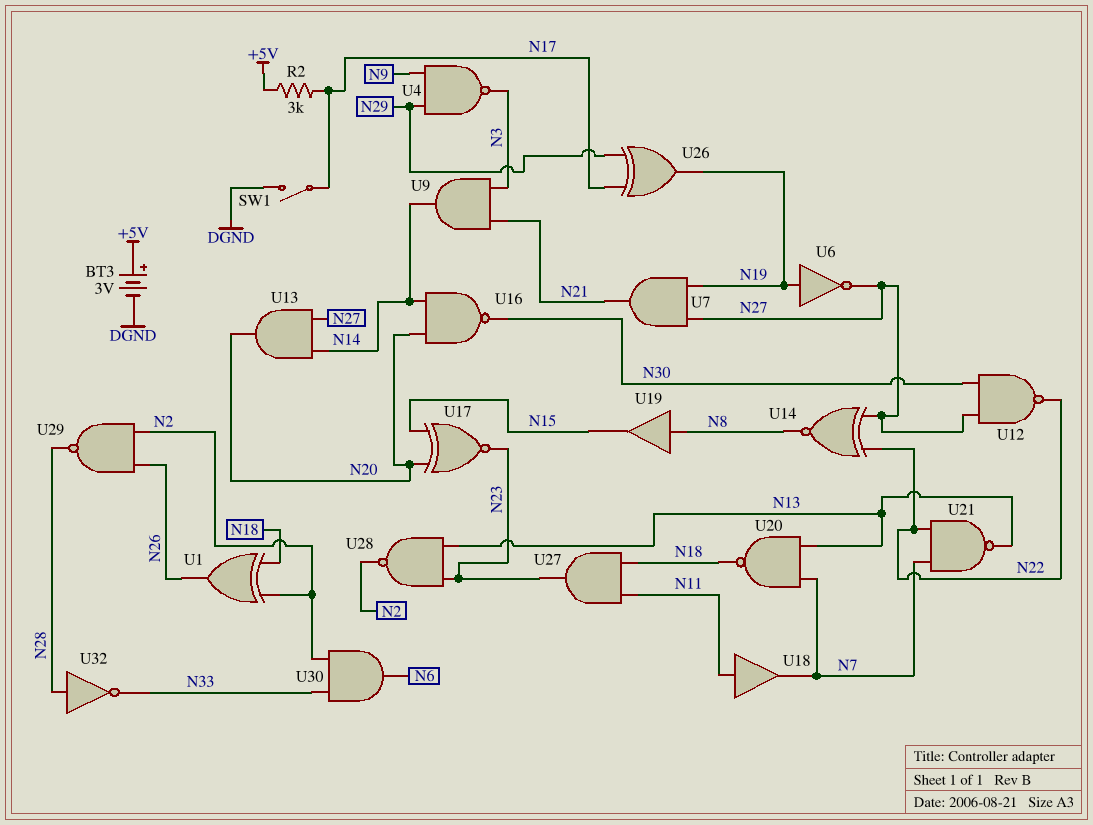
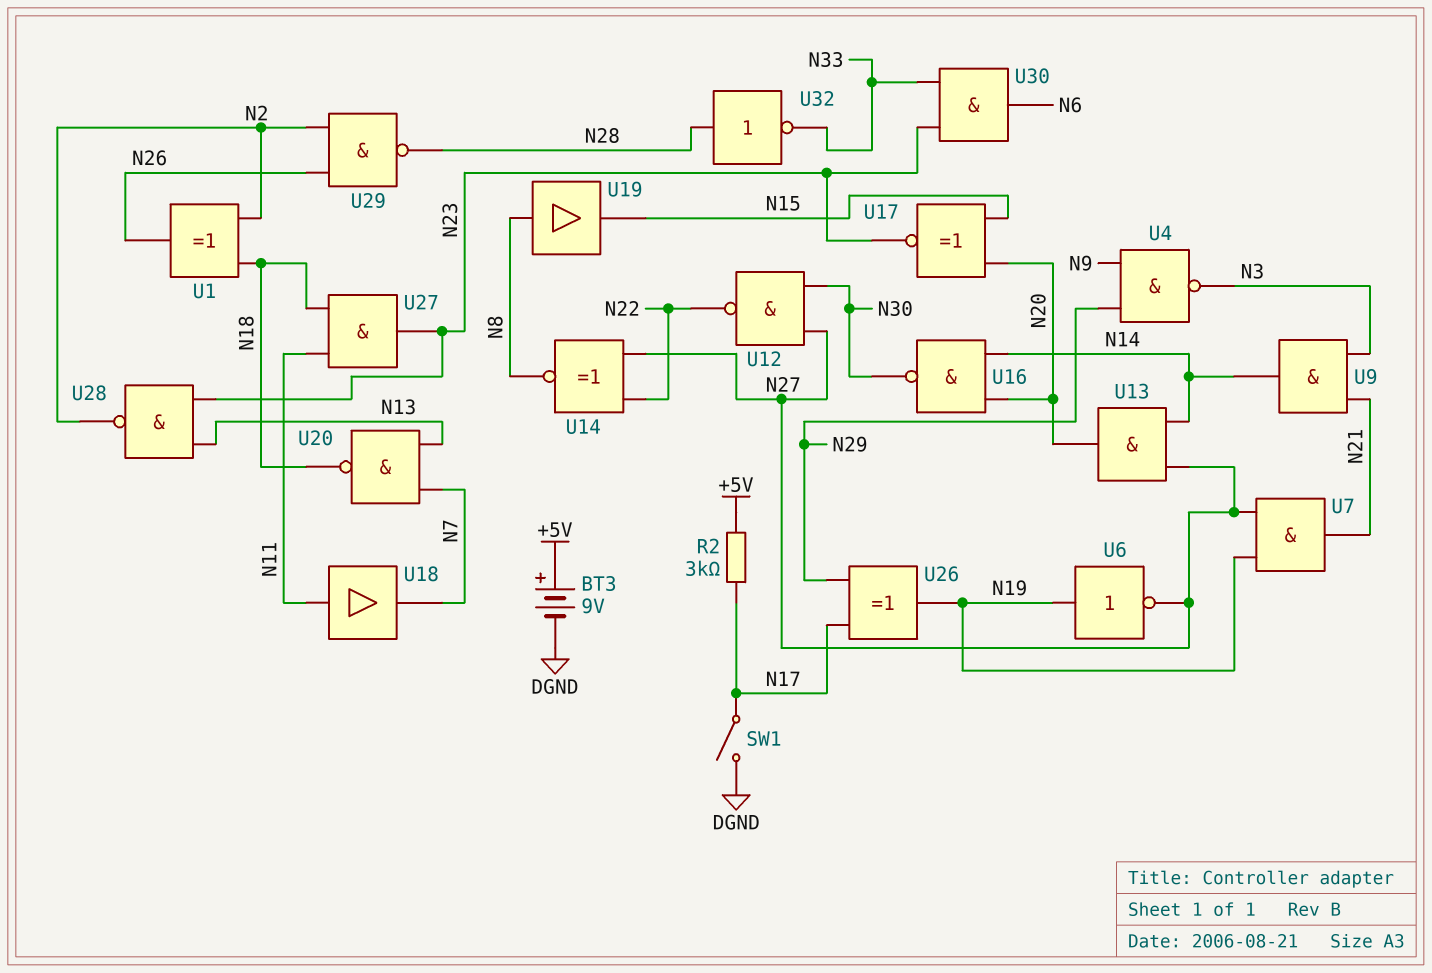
BT3: 3V (plus +5V, minus DGND) -> 9V (plus +5V, minus DGND)
U21: NAND (in N7, in N22, out N13) -> none
U30: AND (in N2, in N33, out N6) -> AND (in N23, in N33, out N6)

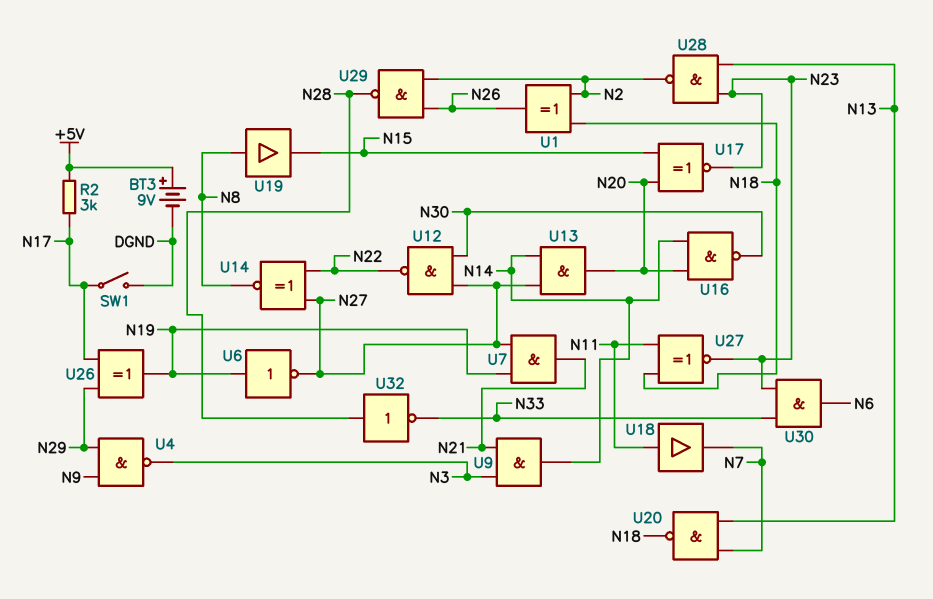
U27: AND (in N11, in N18, out N23) -> XNOR (in N11, in N18, out N23)

